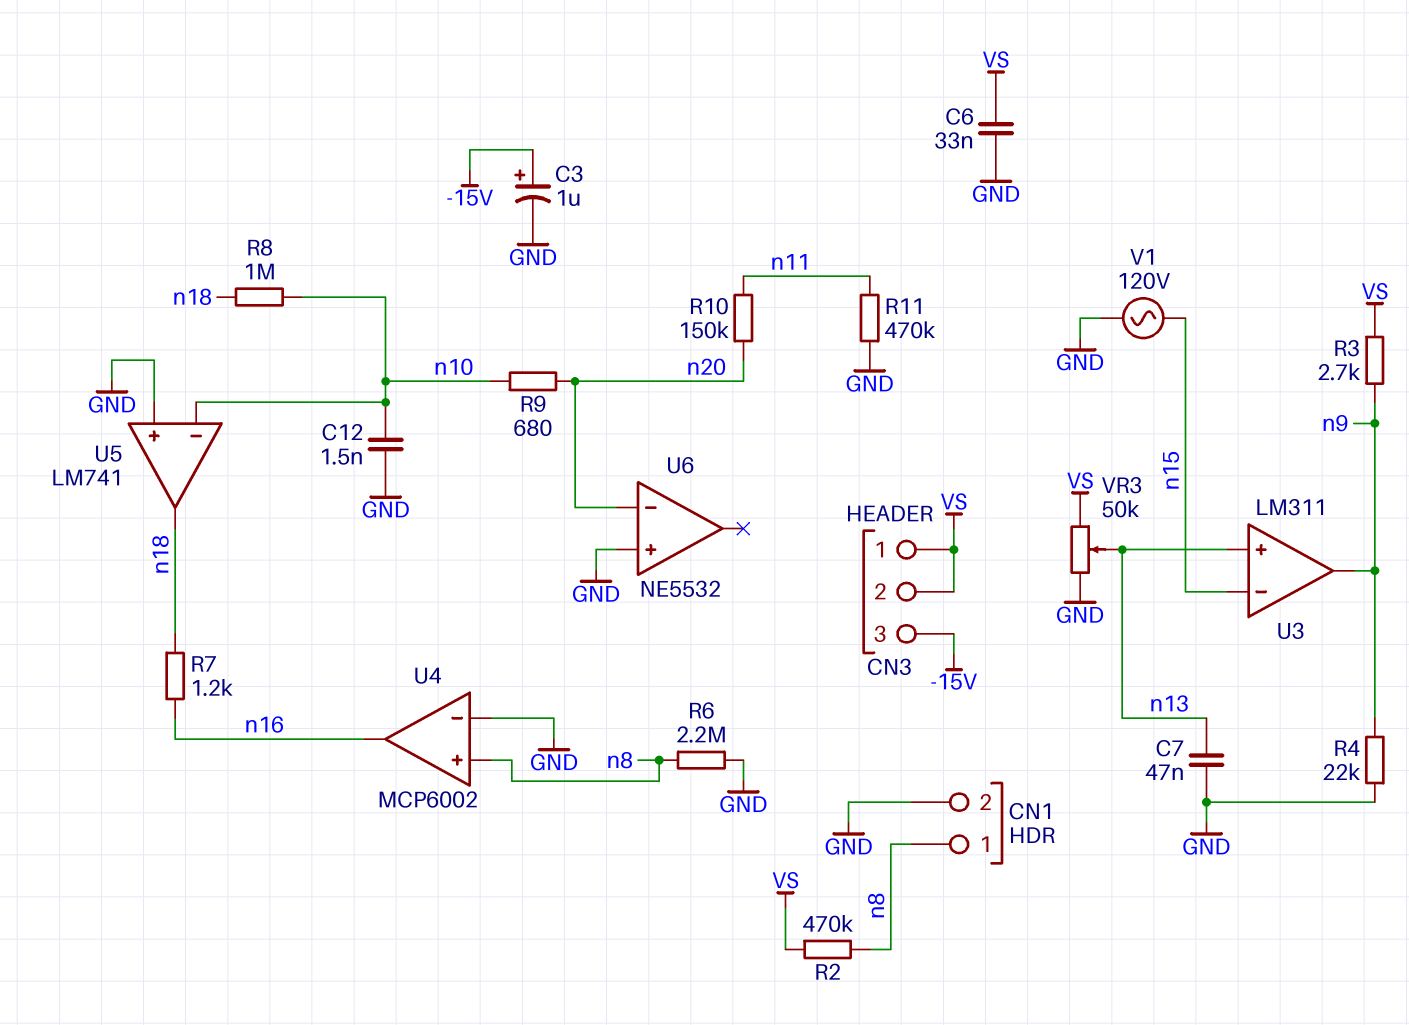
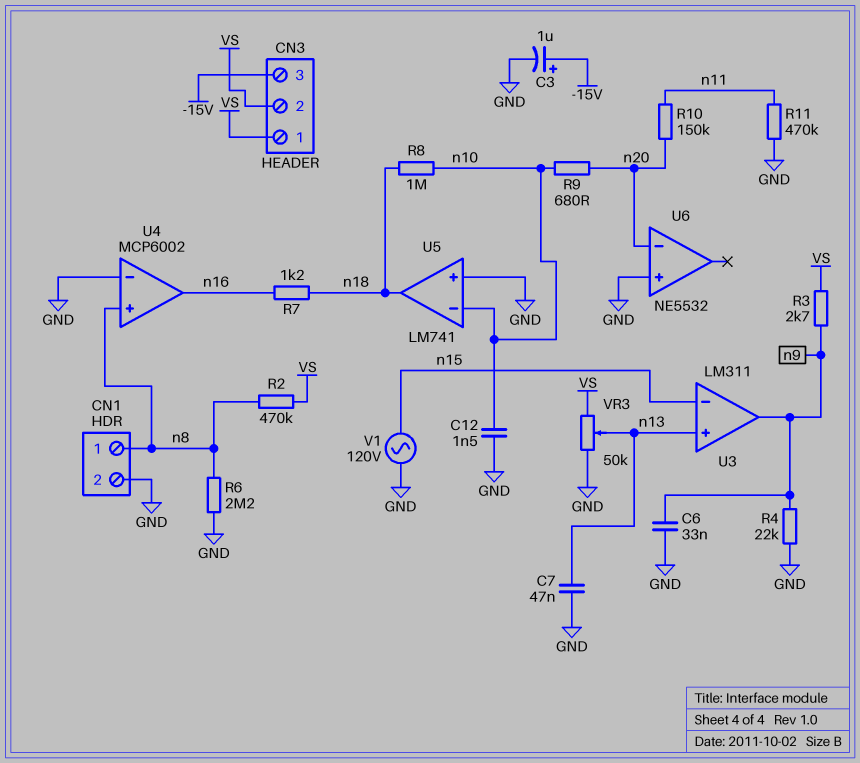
C6: 33nF (GND, VS) -> 33nF (GND, n9)

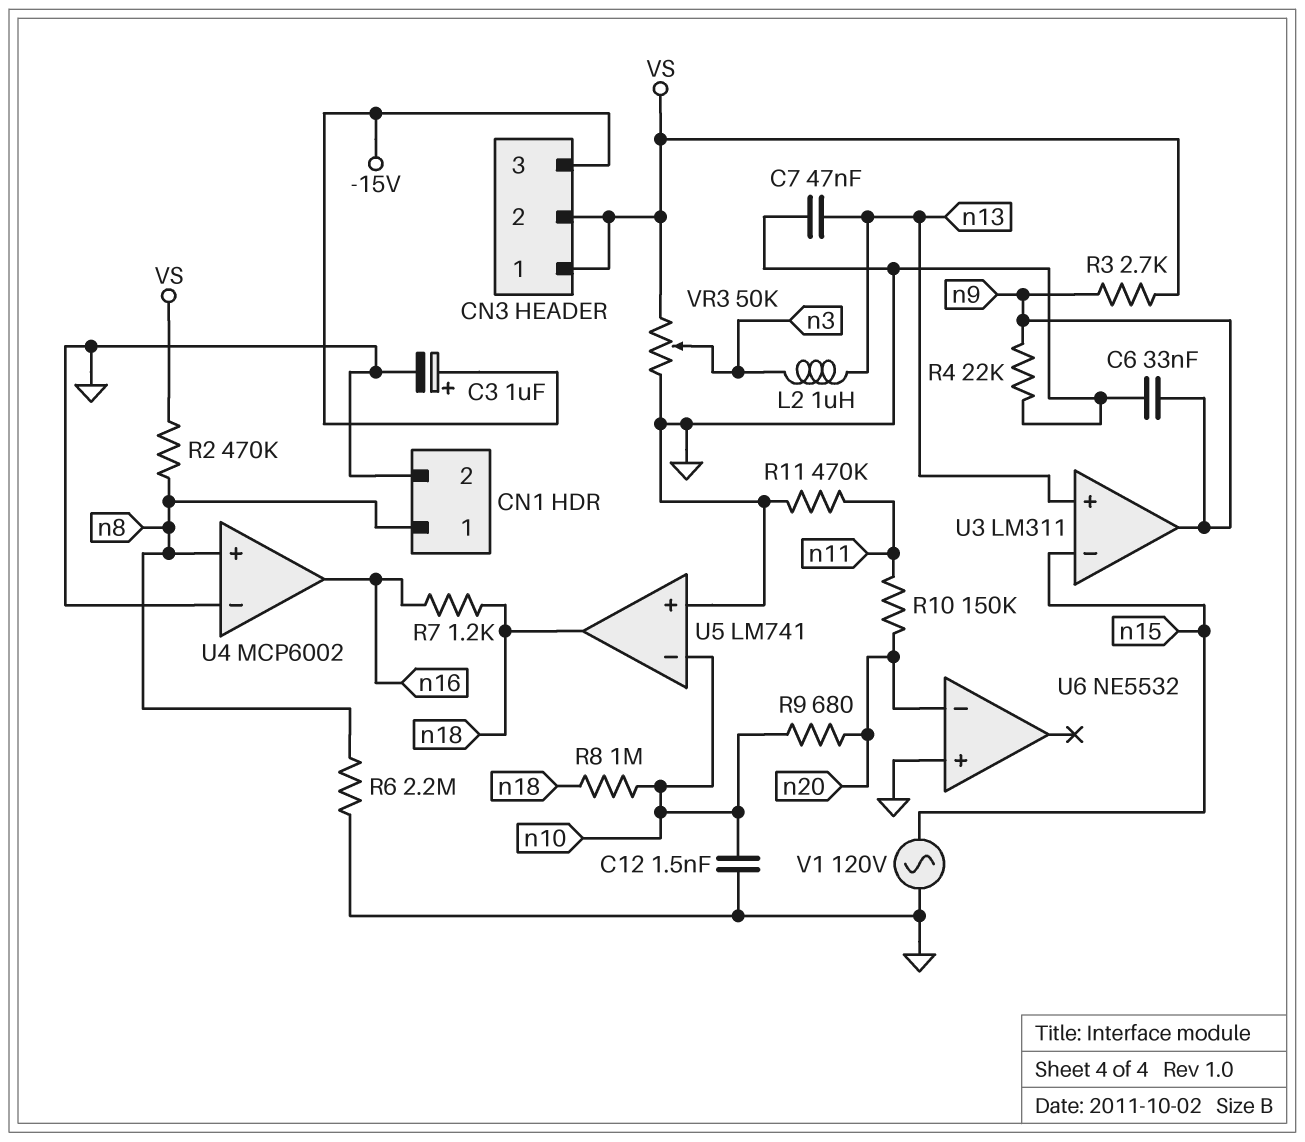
L2: none -> 1uH (n3, n13)
VR3: 50k (GND, VS, wiper n13) -> 50k (GND, VS, wiper n3)

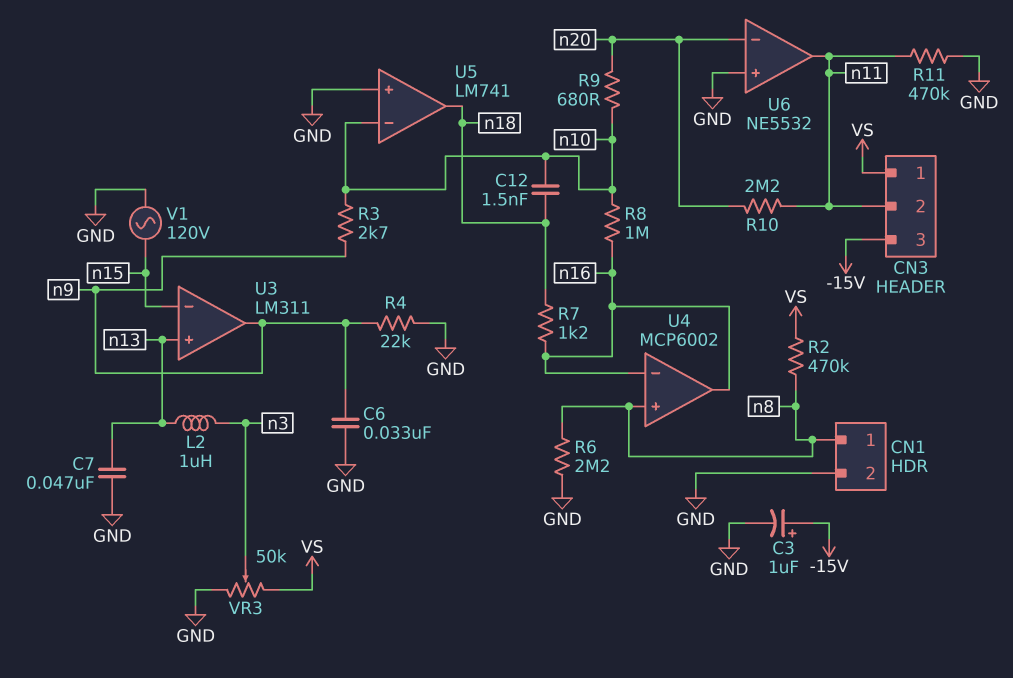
C12: 1.5nF (GND, n10) -> 1.5nF (n10, n18)
CN3 pin 2: VS -> n11
R3: 2.7k (VS, n9) -> 2.7k (n9, n10)
R8: 1M (n10, n18) -> 1M (n10, n16)
R10: 150k (n11, n20) -> 2.2M (n11, n20)
U4 pin in-: GND -> n16
U6 pin out: none -> n11

